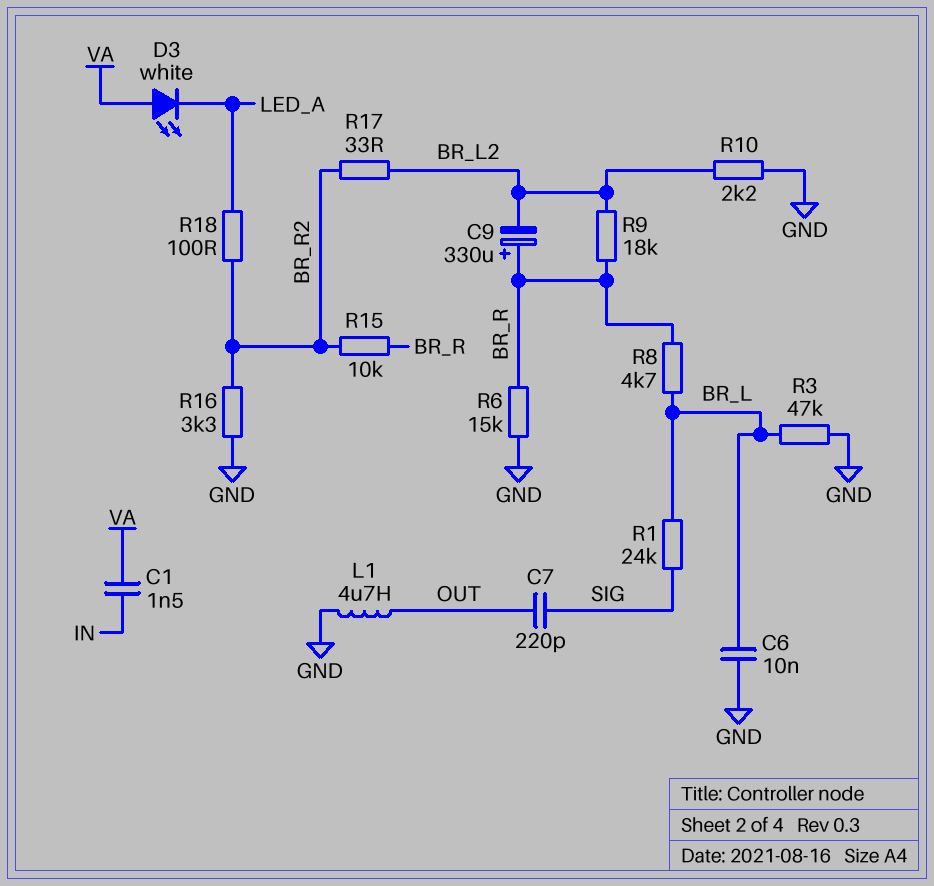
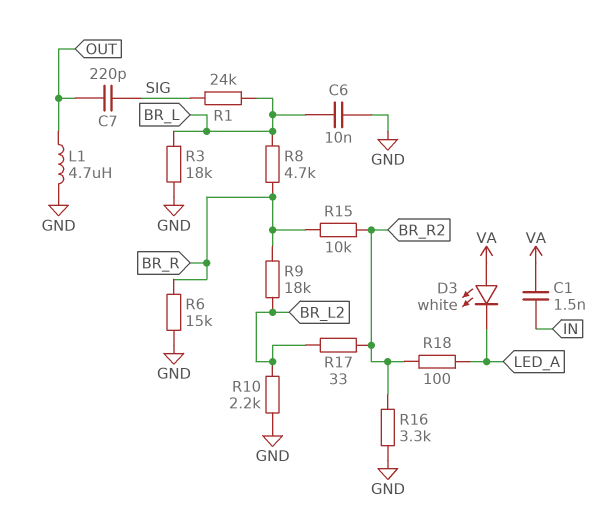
C9: 330uF (plus BR_R, minus BR_L2) -> none
R3: 47k (BR_L, GND) -> 18k (BR_L, GND)

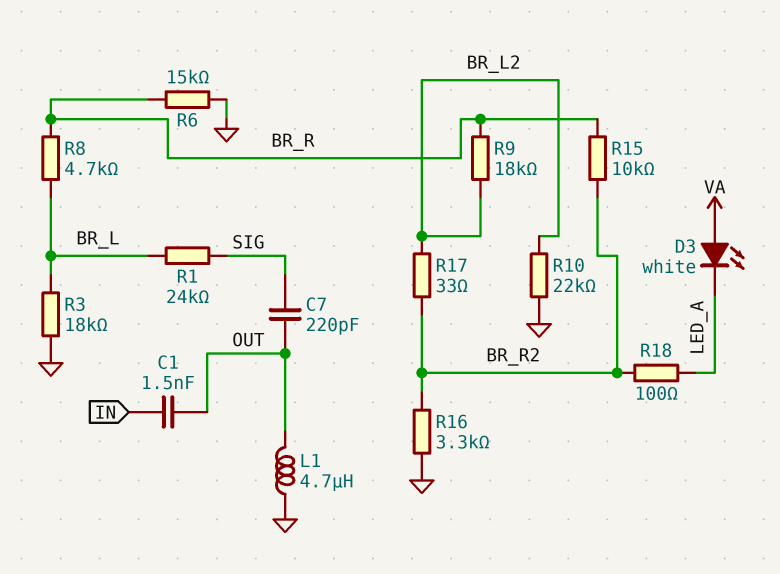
C1: 1.5nF (IN, VA) -> 1.5nF (IN, OUT)
C6: 10nF (BR_L, GND) -> none
R10: 2.2k (BR_L2, GND) -> 22k (BR_L2, GND)

